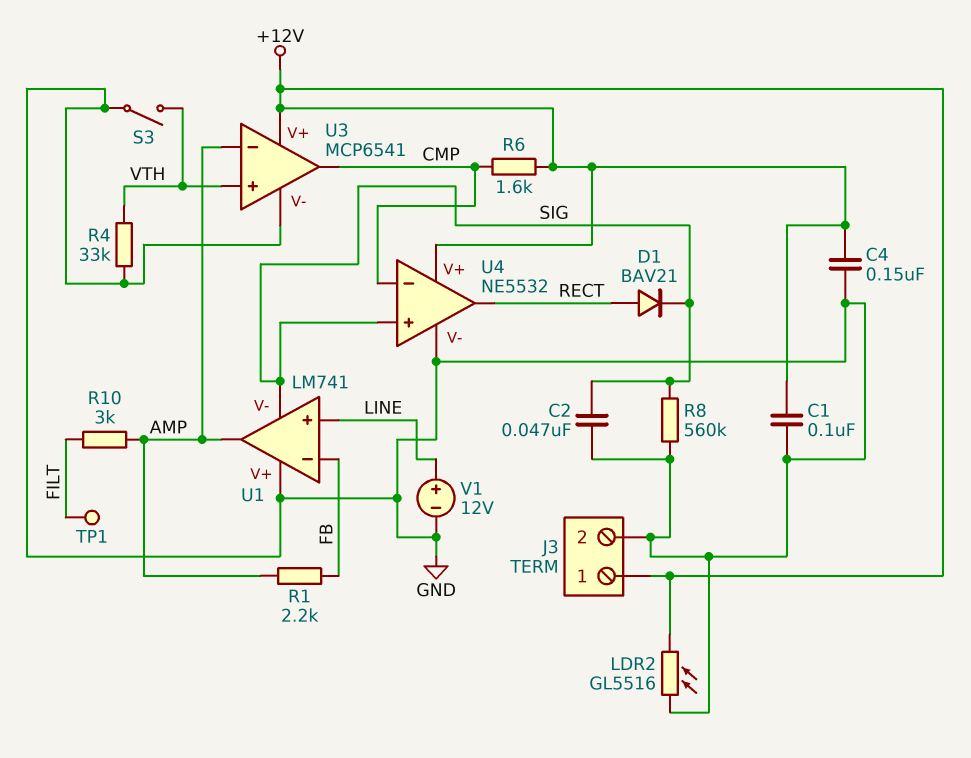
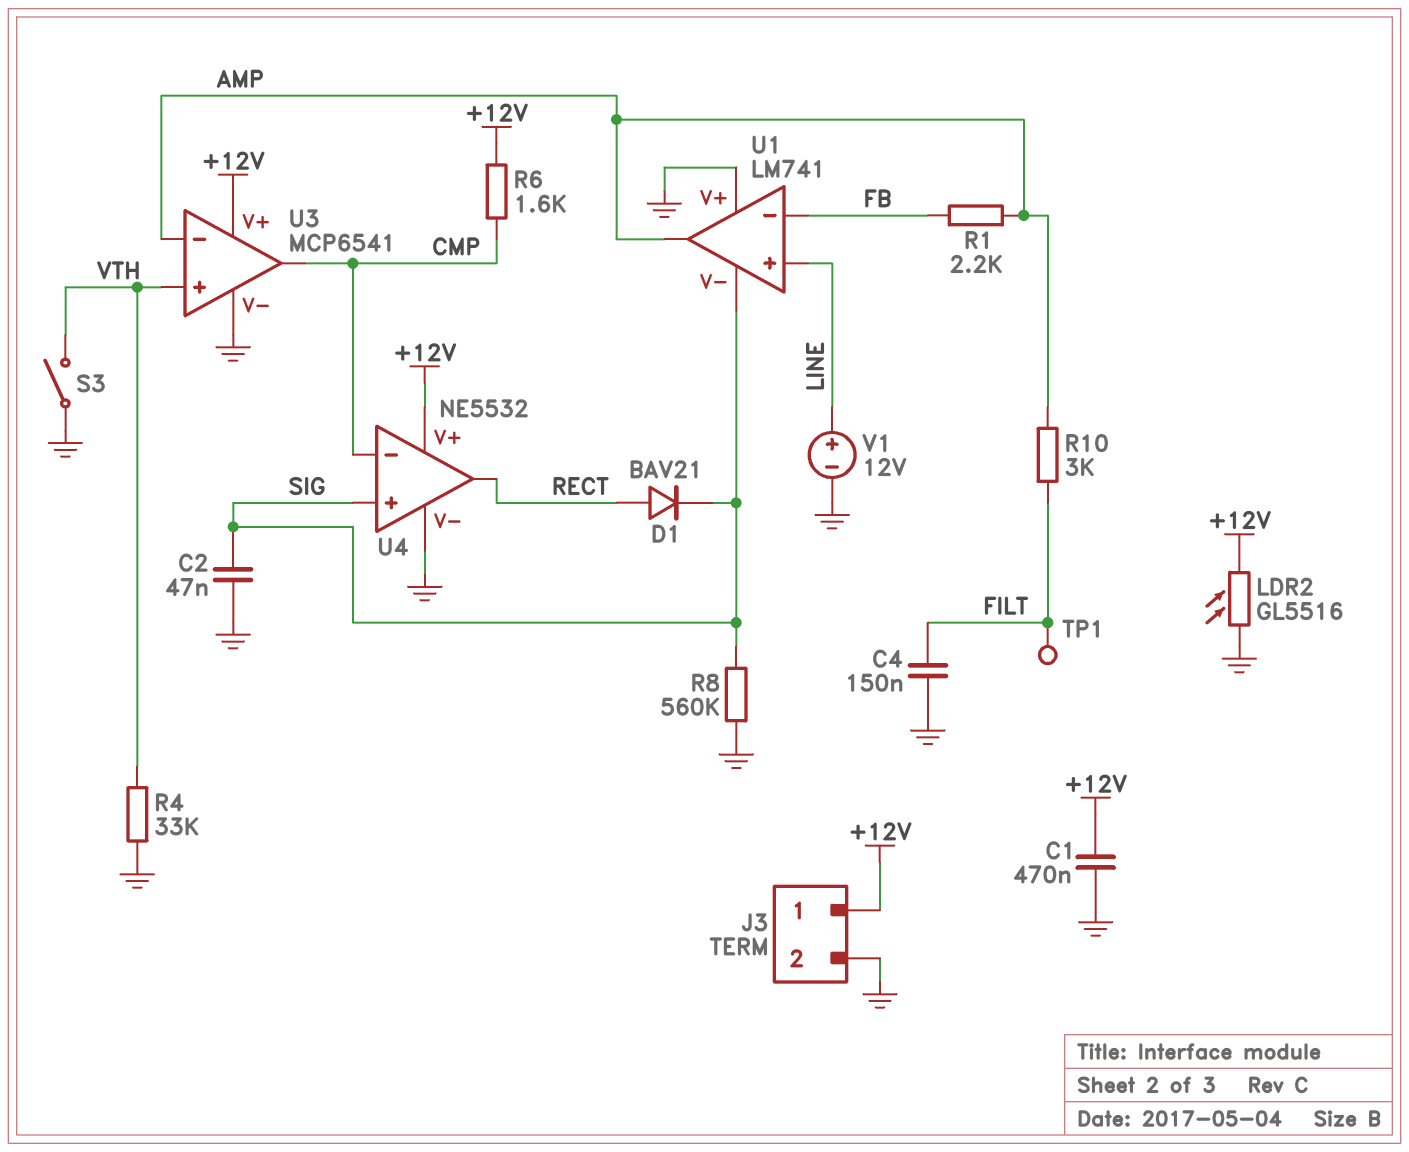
C1: 100nF (+12V, GND) -> 470nF (+12V, GND)
C4: 150nF (+12V, GND) -> 150nF (FILT, GND)

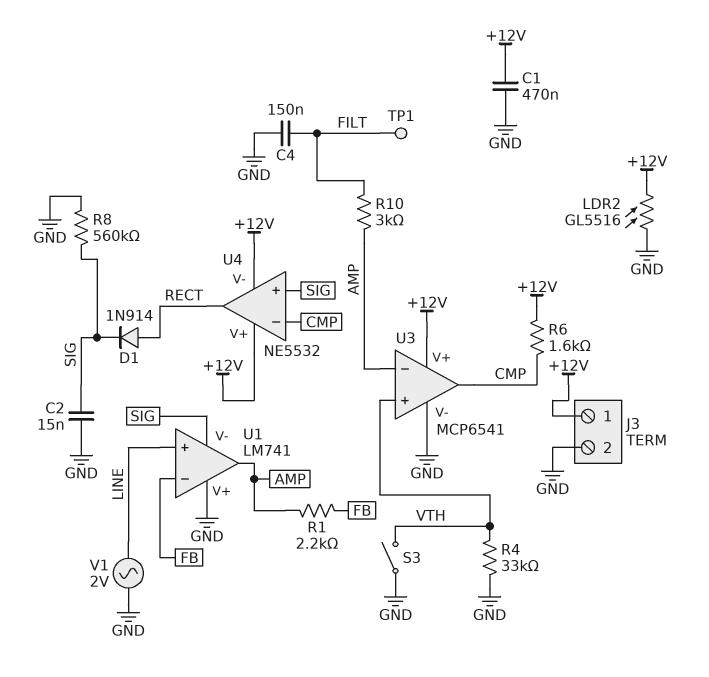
C2: 47nF (GND, SIG) -> 15nF (GND, SIG)
D1: diode BAV21 (A RECT, K SIG) -> diode 1N914 (A RECT, K SIG)
U4 pin V-: GND -> +12V
V1: 12V (plus LINE, minus GND) -> AC 2V (GND, LINE)

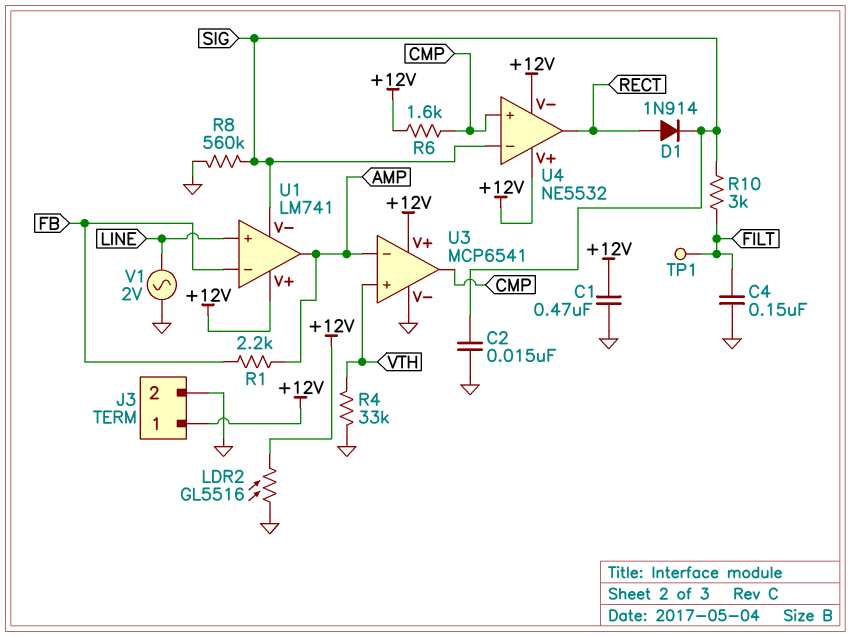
R10: 3k (AMP, FILT) -> 3k (FILT, SIG)
S3: switch (GND, VTH) -> none
U1 pin V+: GND -> +12V
U4 pin in+: SIG -> CMP
U4 pin in-: CMP -> SIG

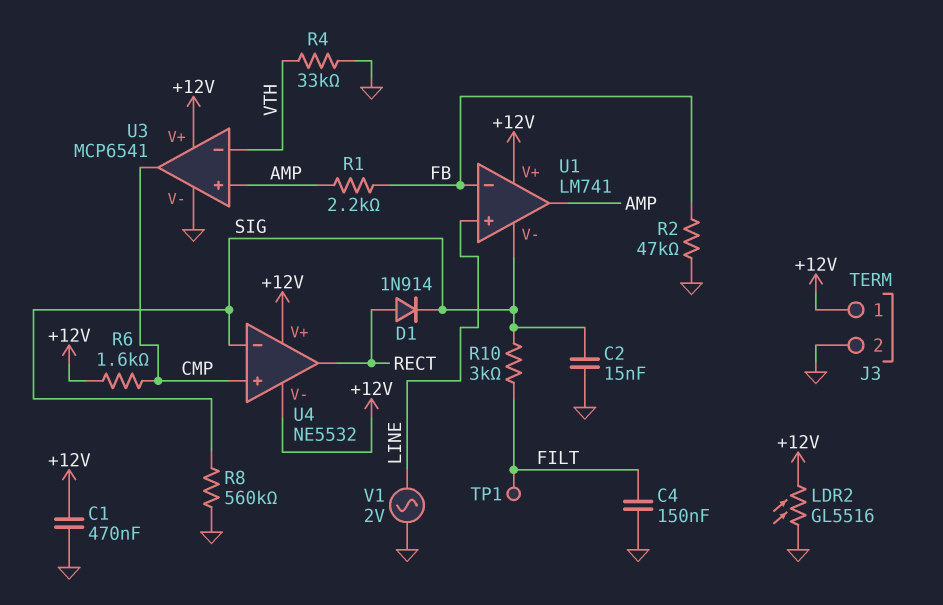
R2: none -> 47k (FB, GND)
U3 pin in+: VTH -> AMP
U3 pin in-: AMP -> VTH

